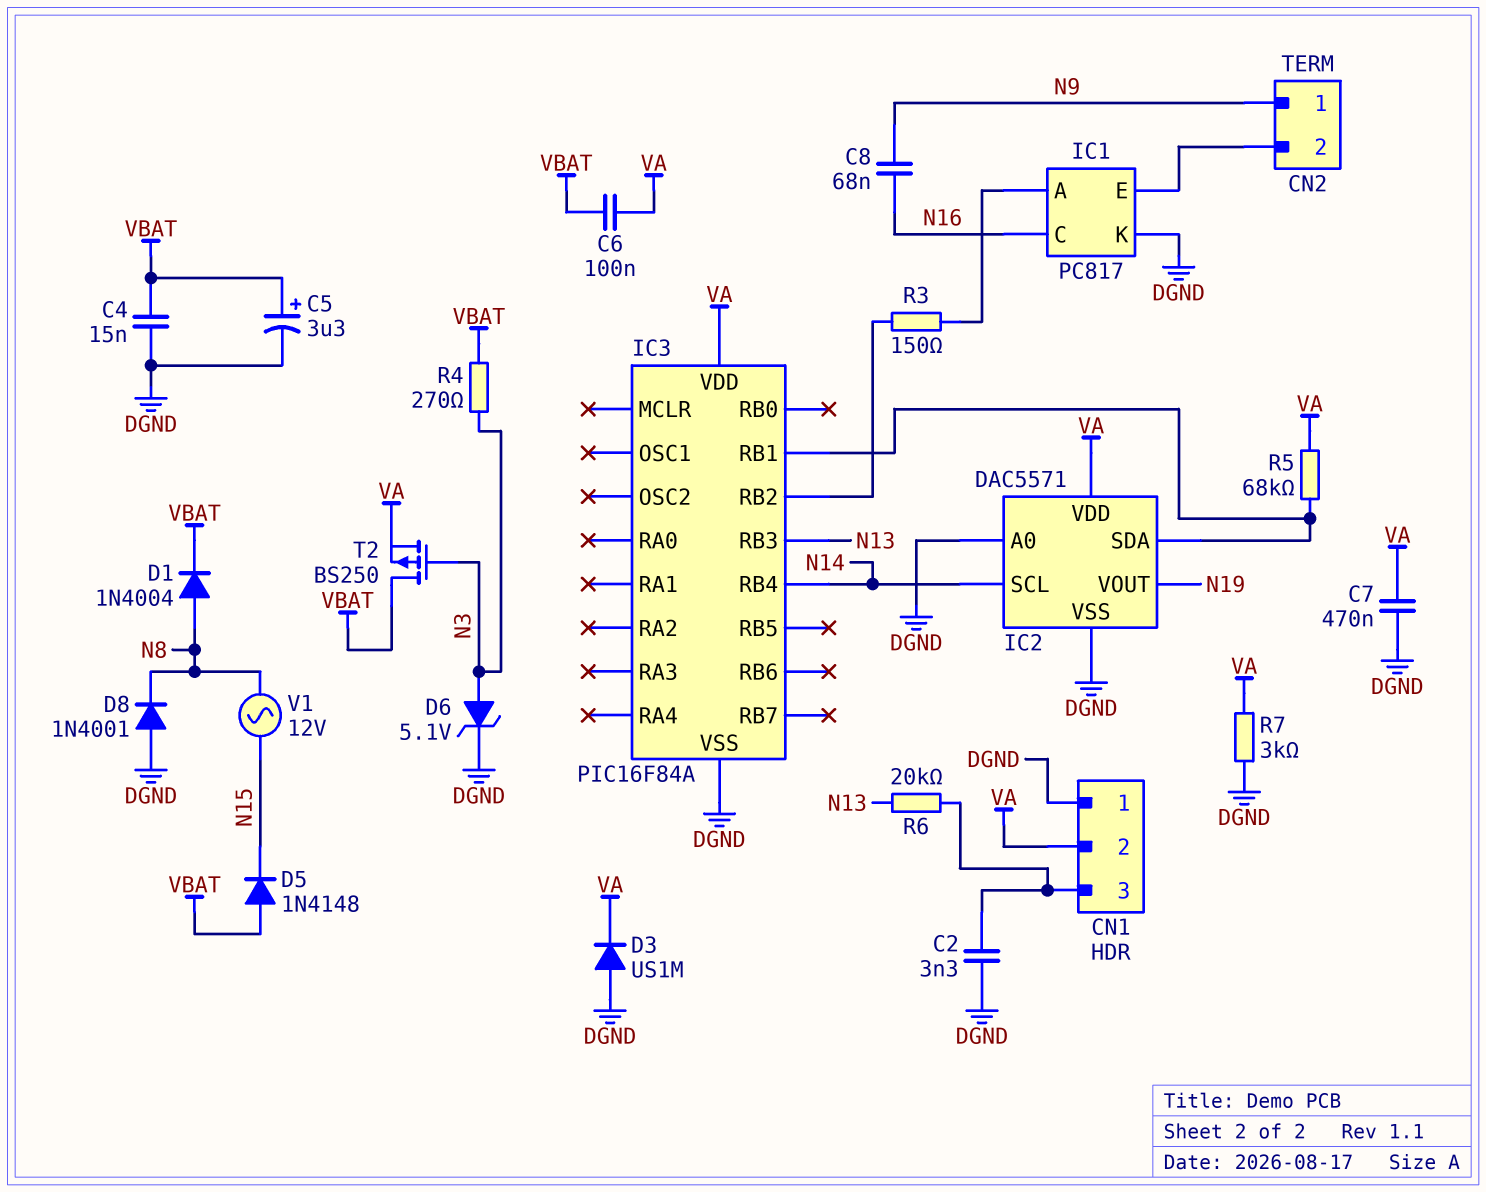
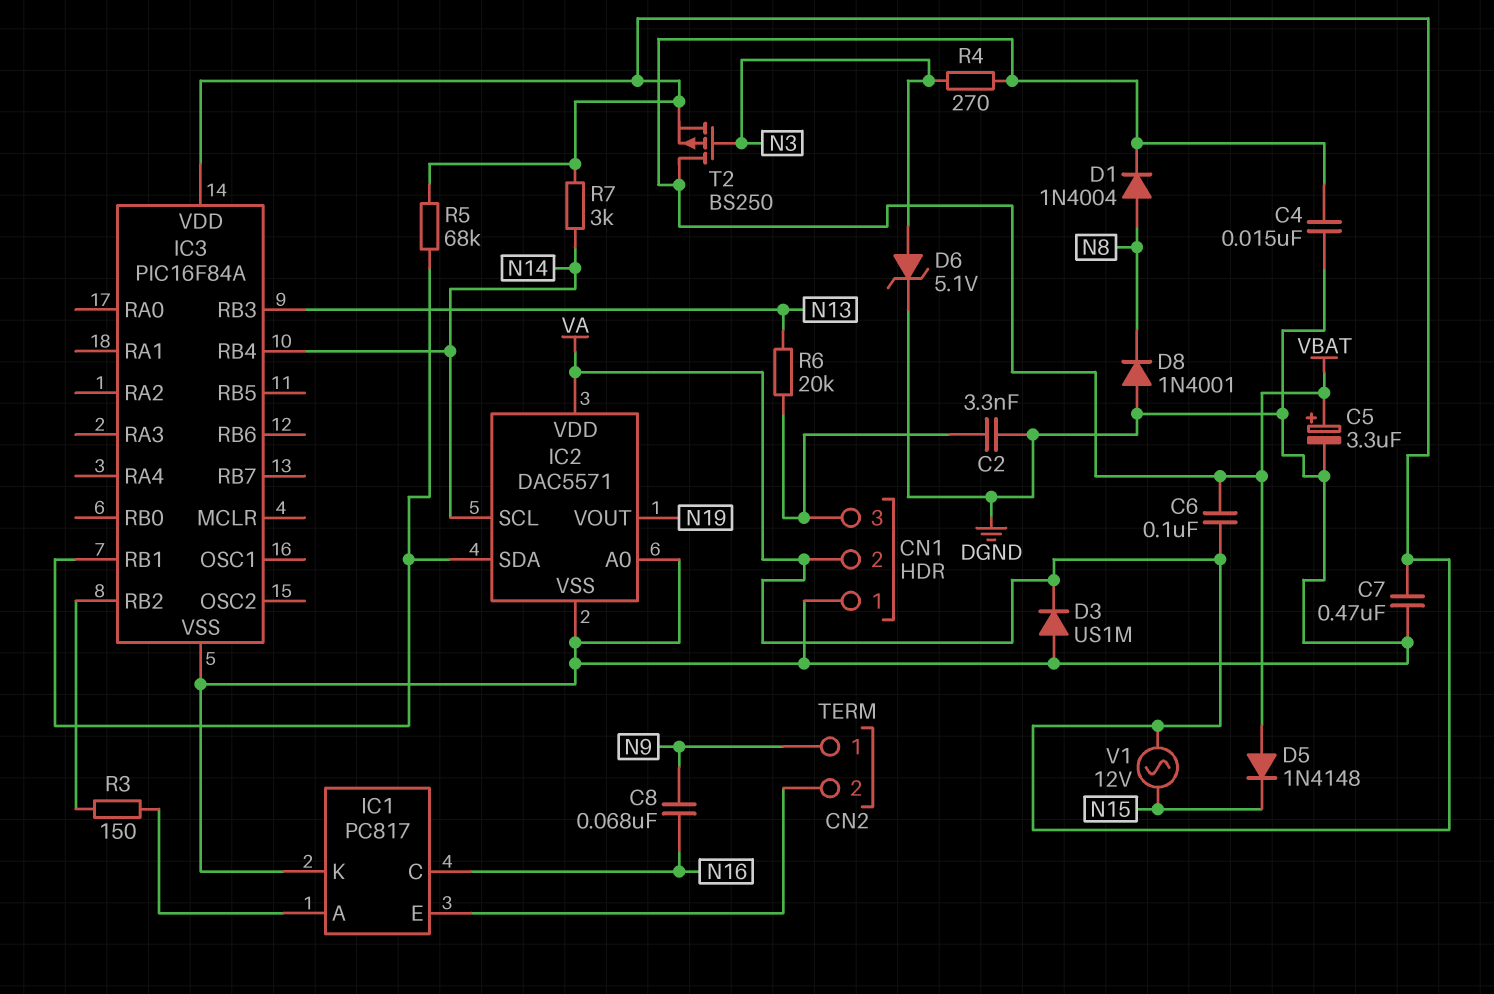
R7: 3k (DGND, VA) -> 3k (N14, VA)
V1: AC 12V (N8, N15) -> AC 12V (N15, VA)

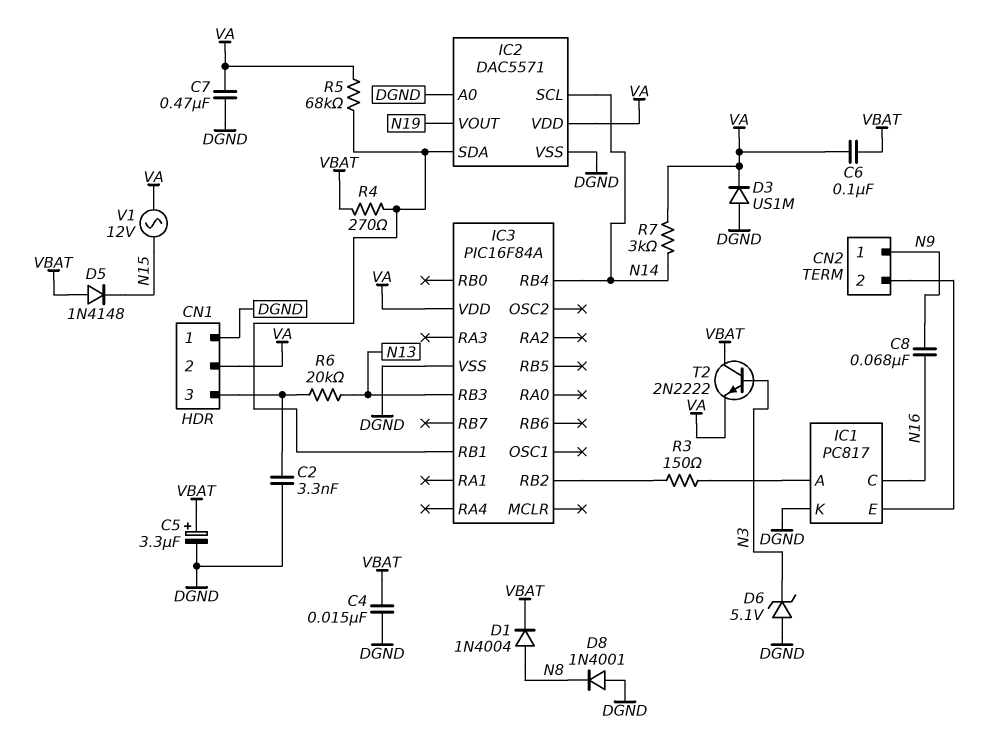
D6: zener 5.1V (A N3, K DGND) -> zener 5.1V (A DGND, K N3)
R4: 270 (N3, VBAT) -> 270 (IC2/SDA, VBAT)
T2: PMOS BS250 (G N3, D VBAT, S VA) -> NPN 2N2222 (B N3, C VBAT, E VA)

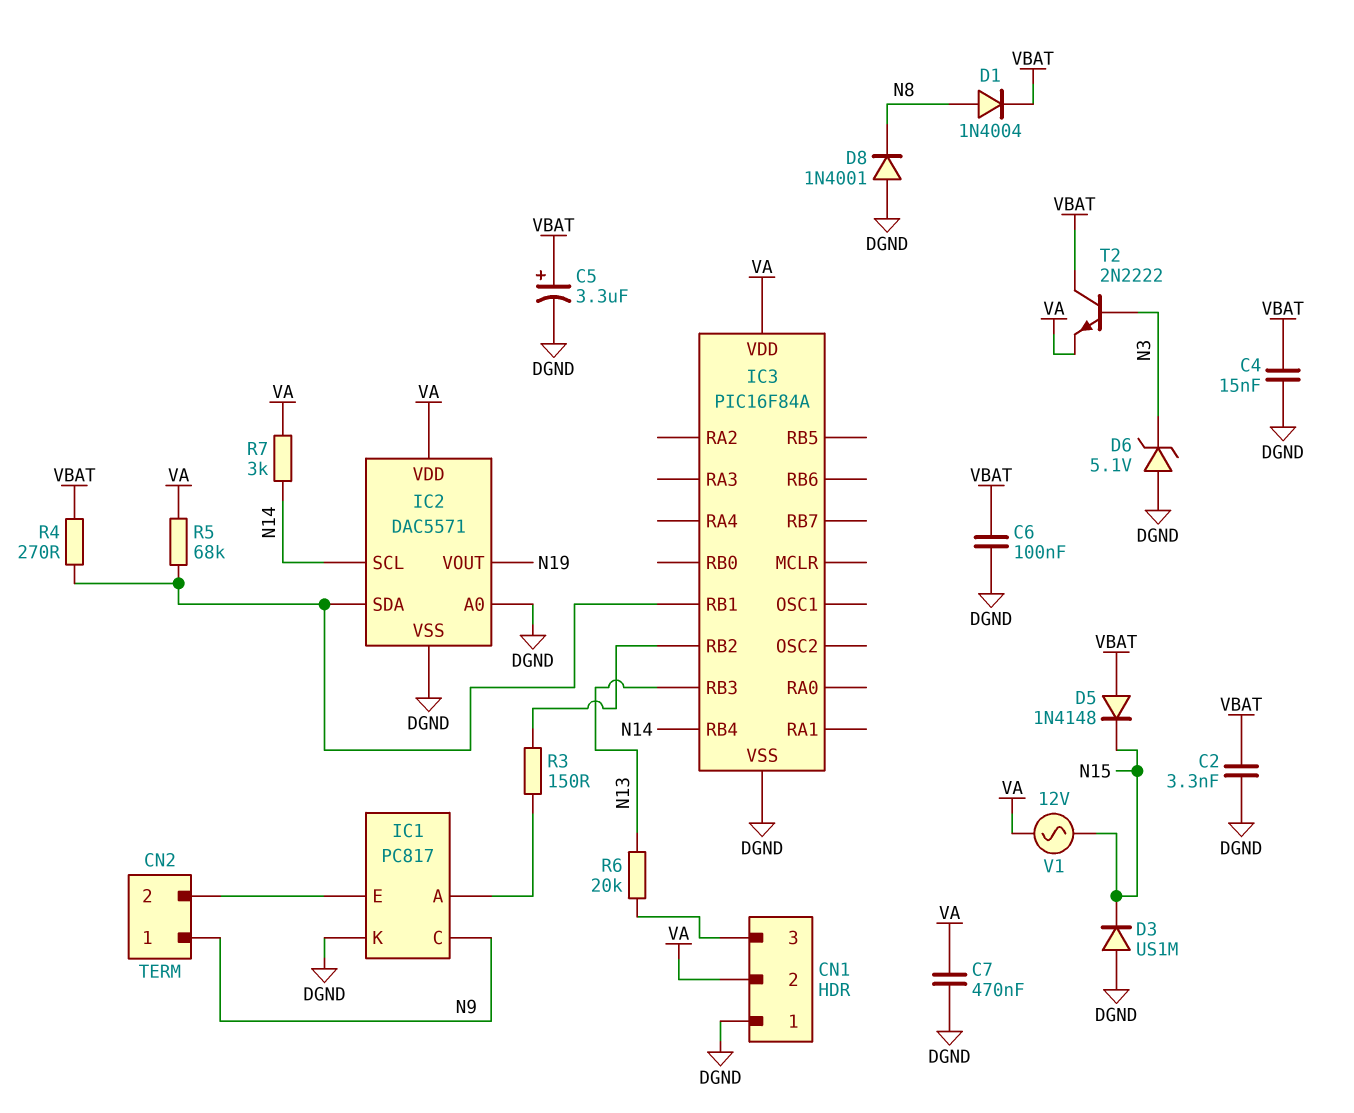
C2: 3.3nF (CN1/3, DGND) -> 3.3nF (DGND, VBAT)
C6: 100nF (VA, VBAT) -> 100nF (DGND, VBAT)
C8: 68nF (N9, N16) -> none
D3: diode US1M (A DGND, K VA) -> diode US1M (A DGND, K N15)
IC1 pin C: N16 -> N9

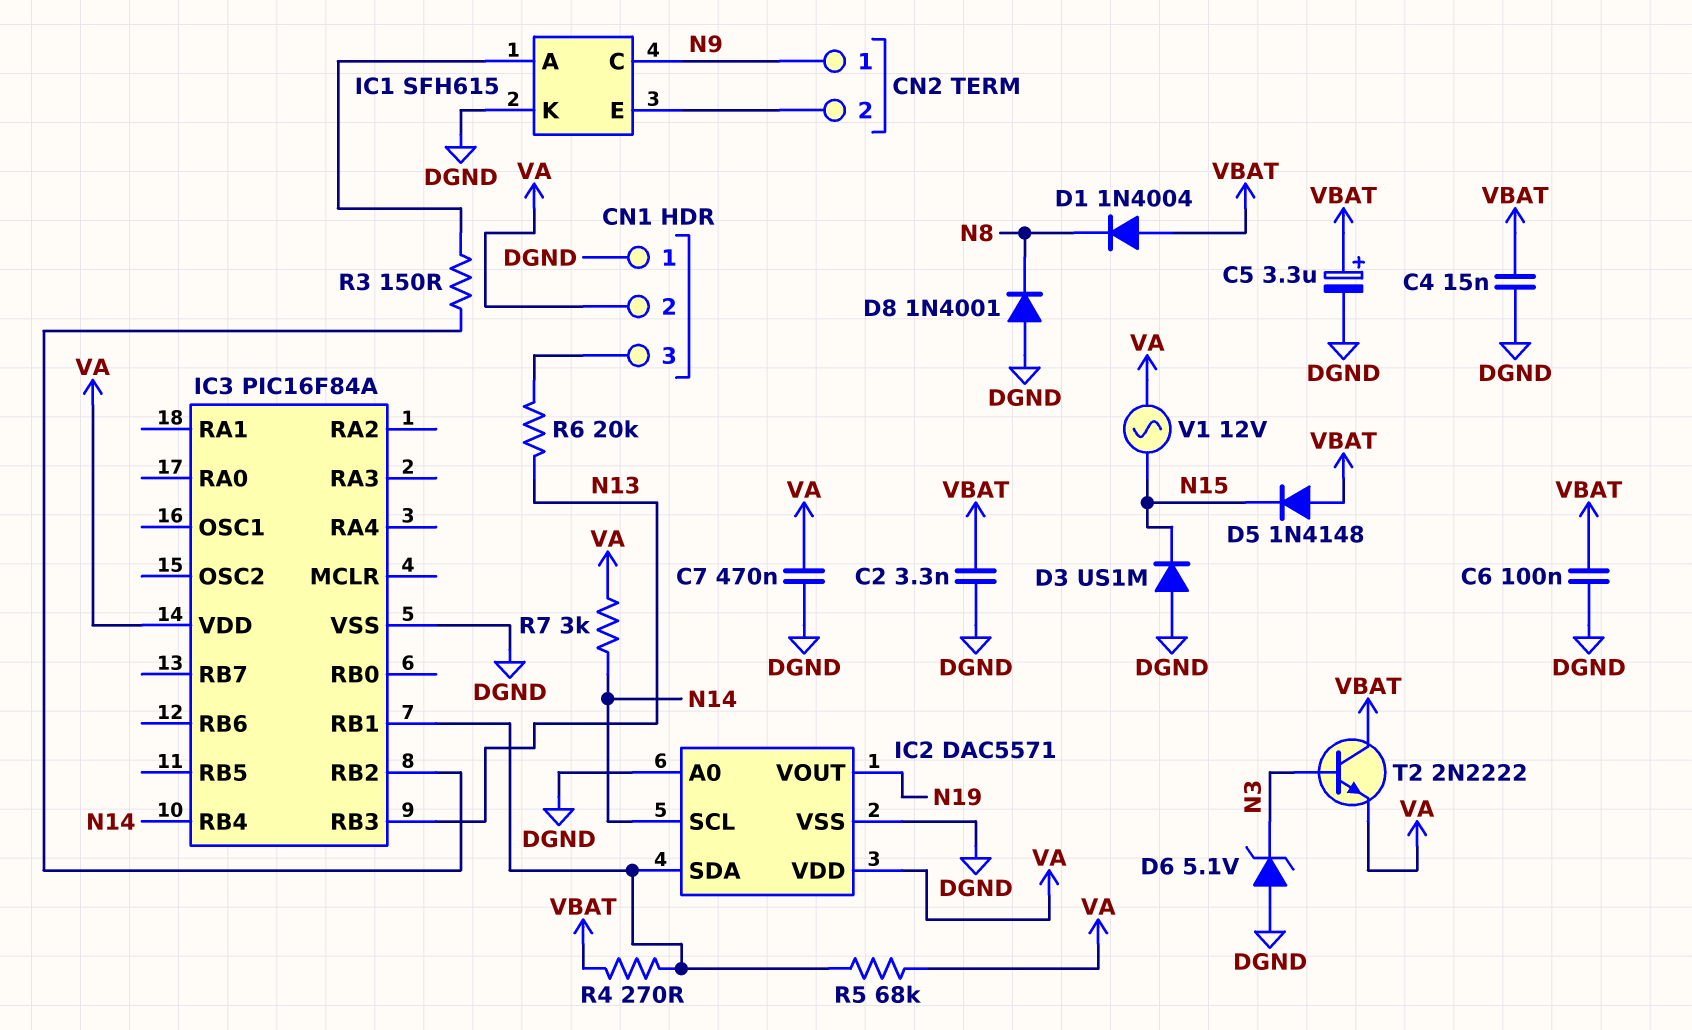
D1: diode 1N4004 (A N8, K VBAT) -> diode 1N4004 (A VBAT, K N8)
IC1: PC817 -> SFH615

